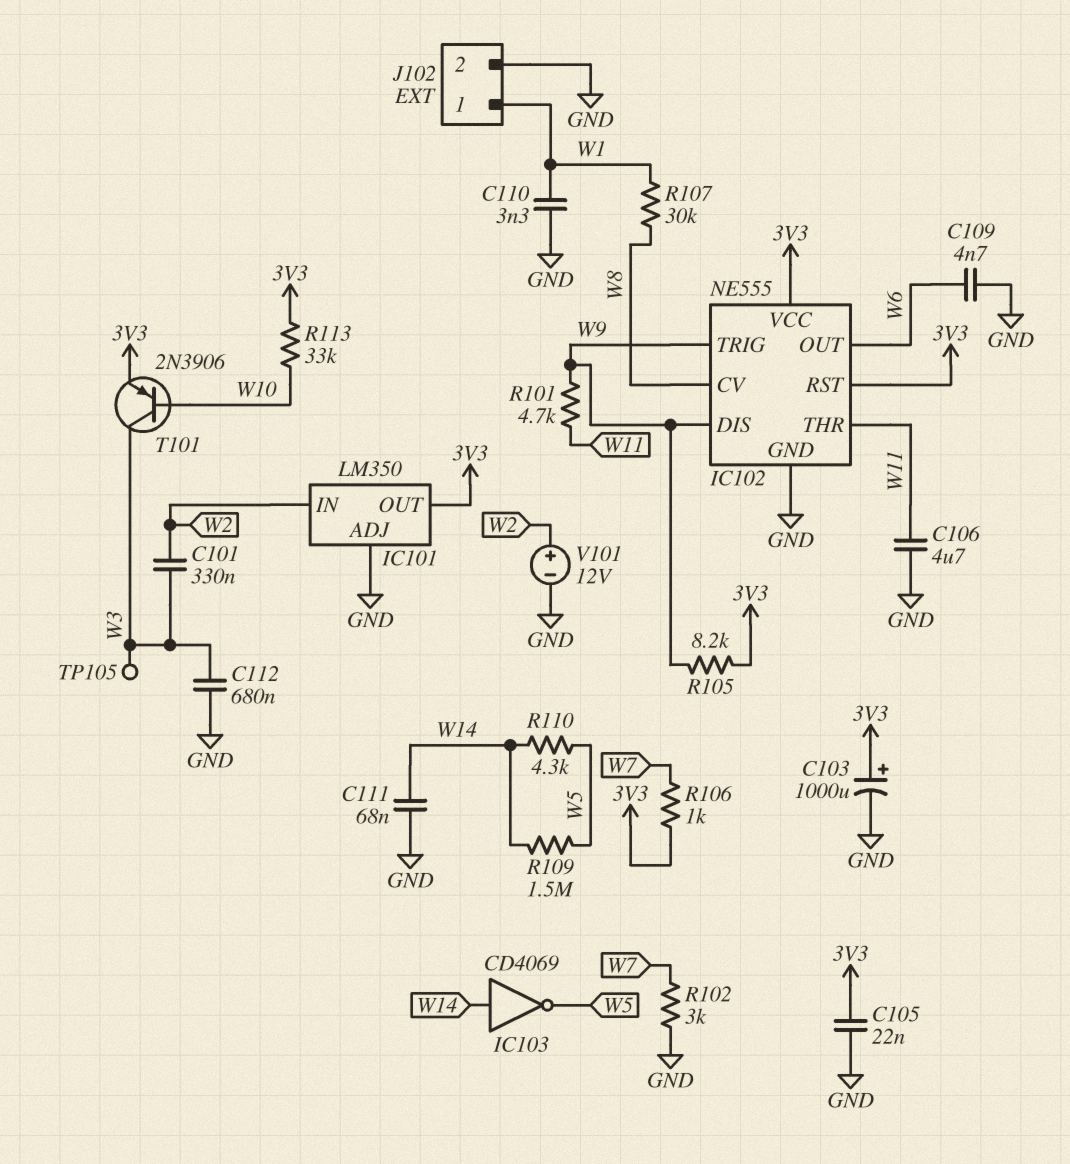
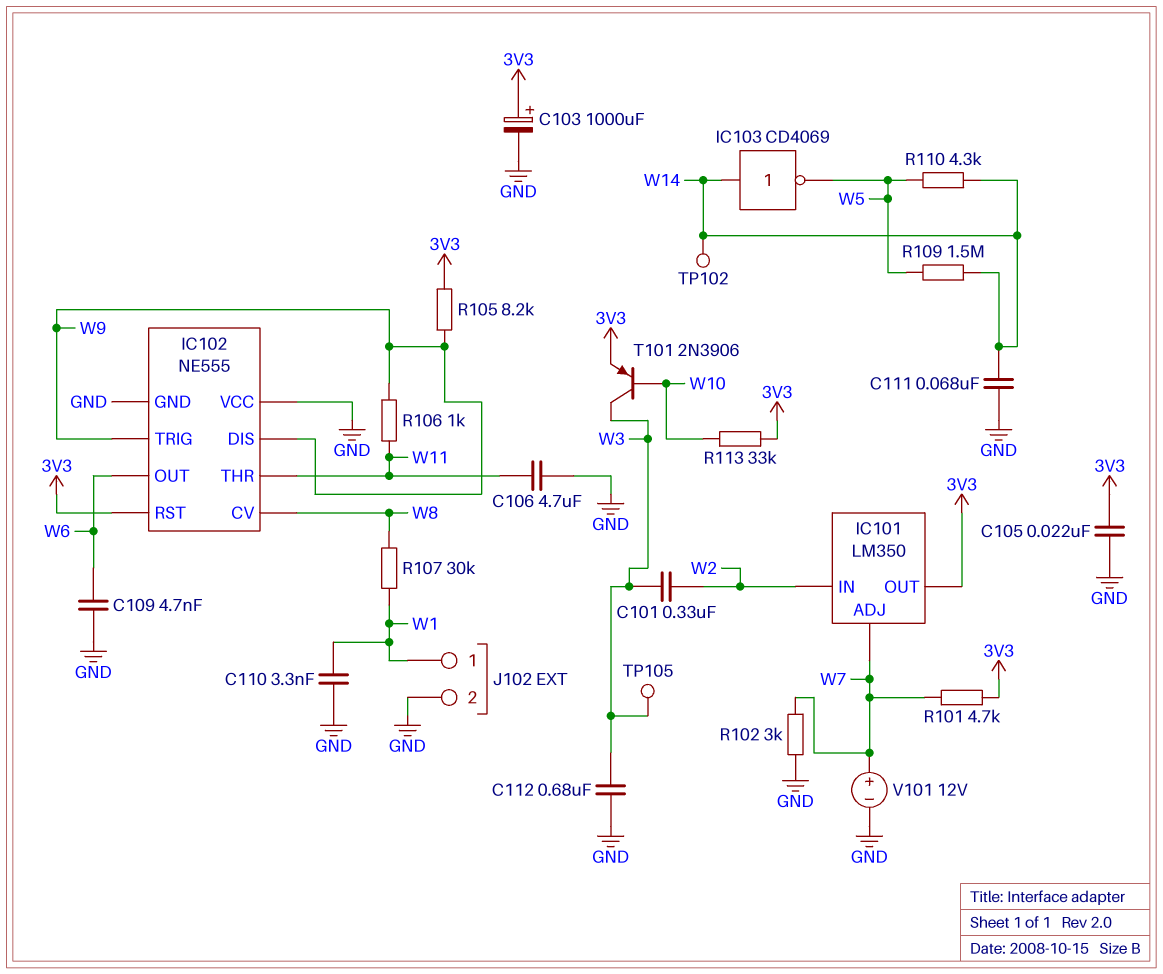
IC101 pin ADJ: GND -> W7
IC102 pin VCC: 3V3 -> GND
R101: 4.7k (W9, W11) -> 4.7k (3V3, W7)
R106: 1k (3V3, W7) -> 1k (W9, W11)
TP102: none -> test point (W14)
V101: 12V (plus W2, minus GND) -> 12V (plus W7, minus GND)

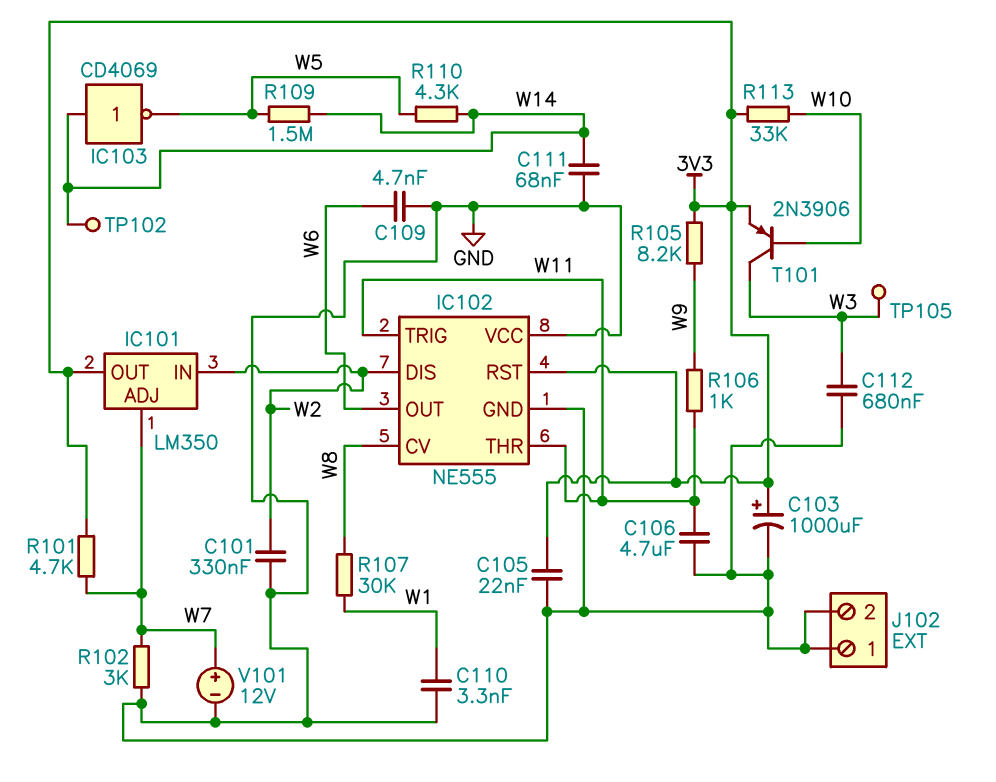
C101: 330nF (W2, W3) -> 330nF (GND, W2)
IC102 pin DIS: W9 -> W2
IC102 pin TRIG: W9 -> W11
J102 pin 1: W1 -> GND

